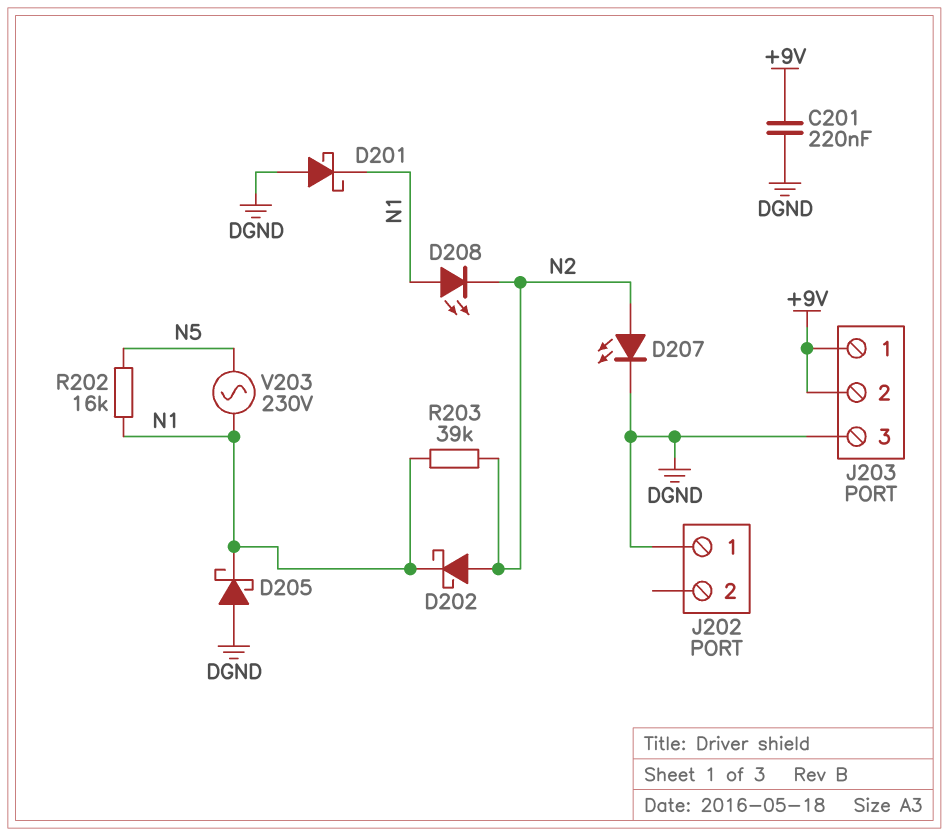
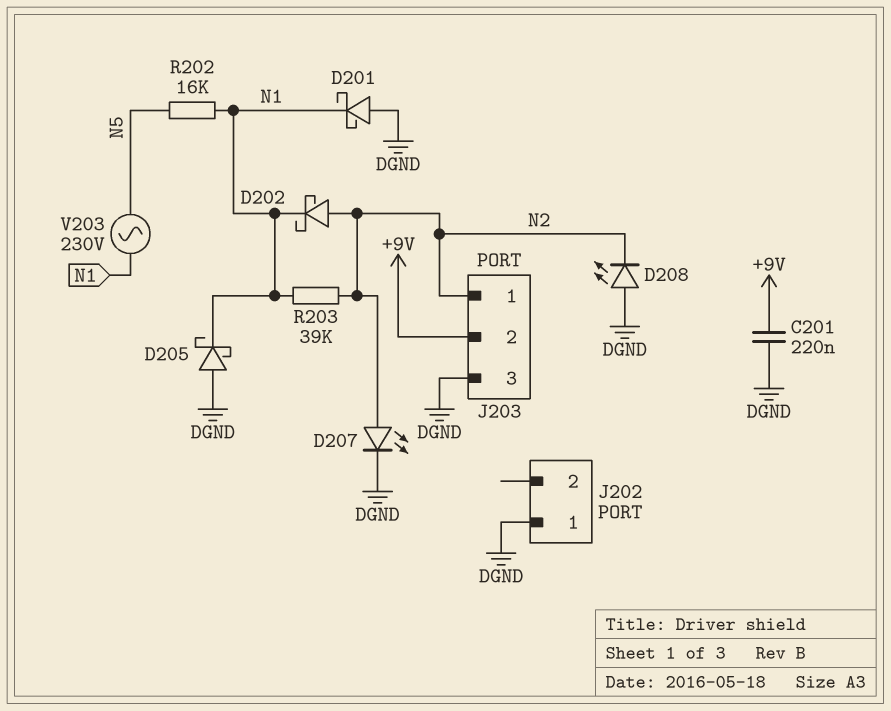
D208: LED (A N1, K N2) -> LED (A DGND, K N2)
J203 pin 1: +9V -> N2

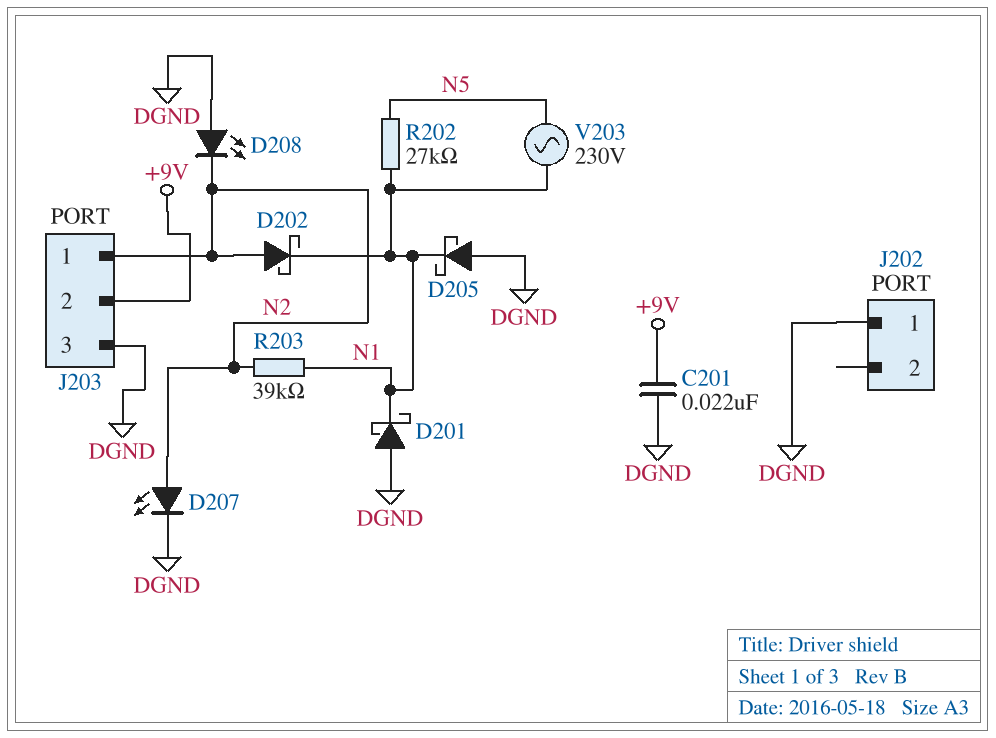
C201: 220nF (+9V, DGND) -> 22nF (+9V, DGND)
R202: 16k (N1, N5) -> 27k (N1, N5)

